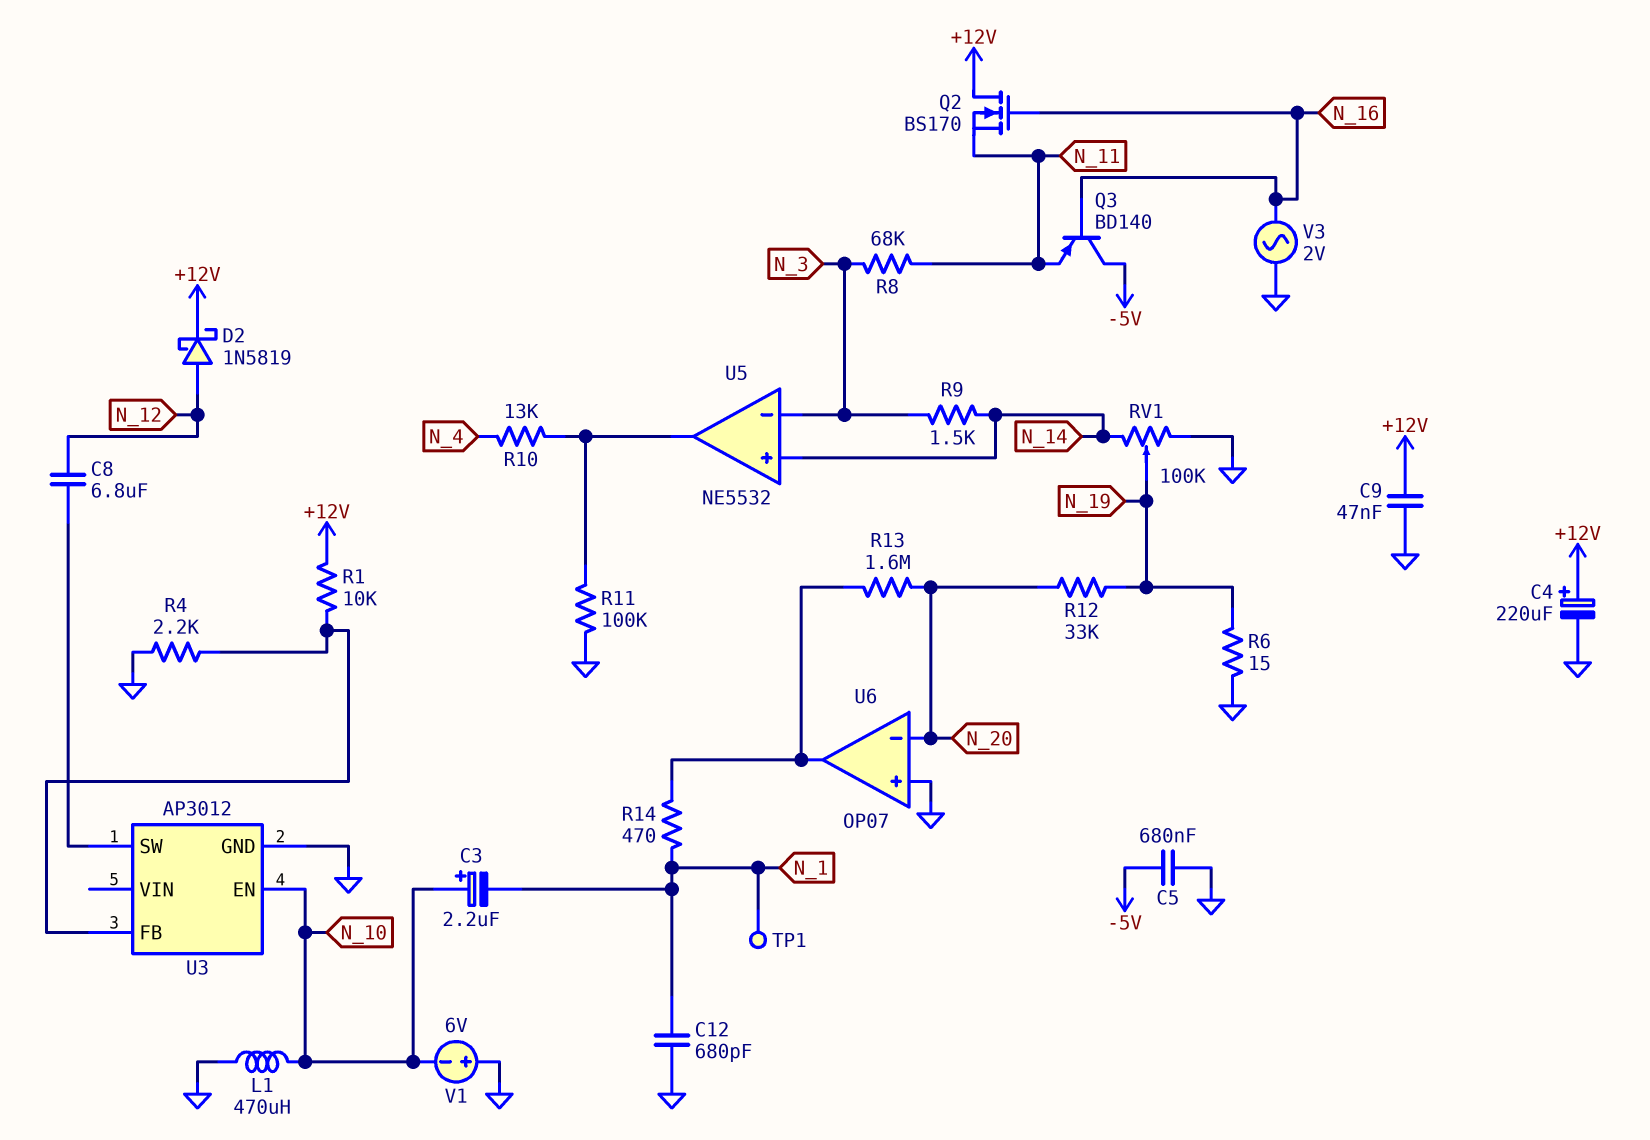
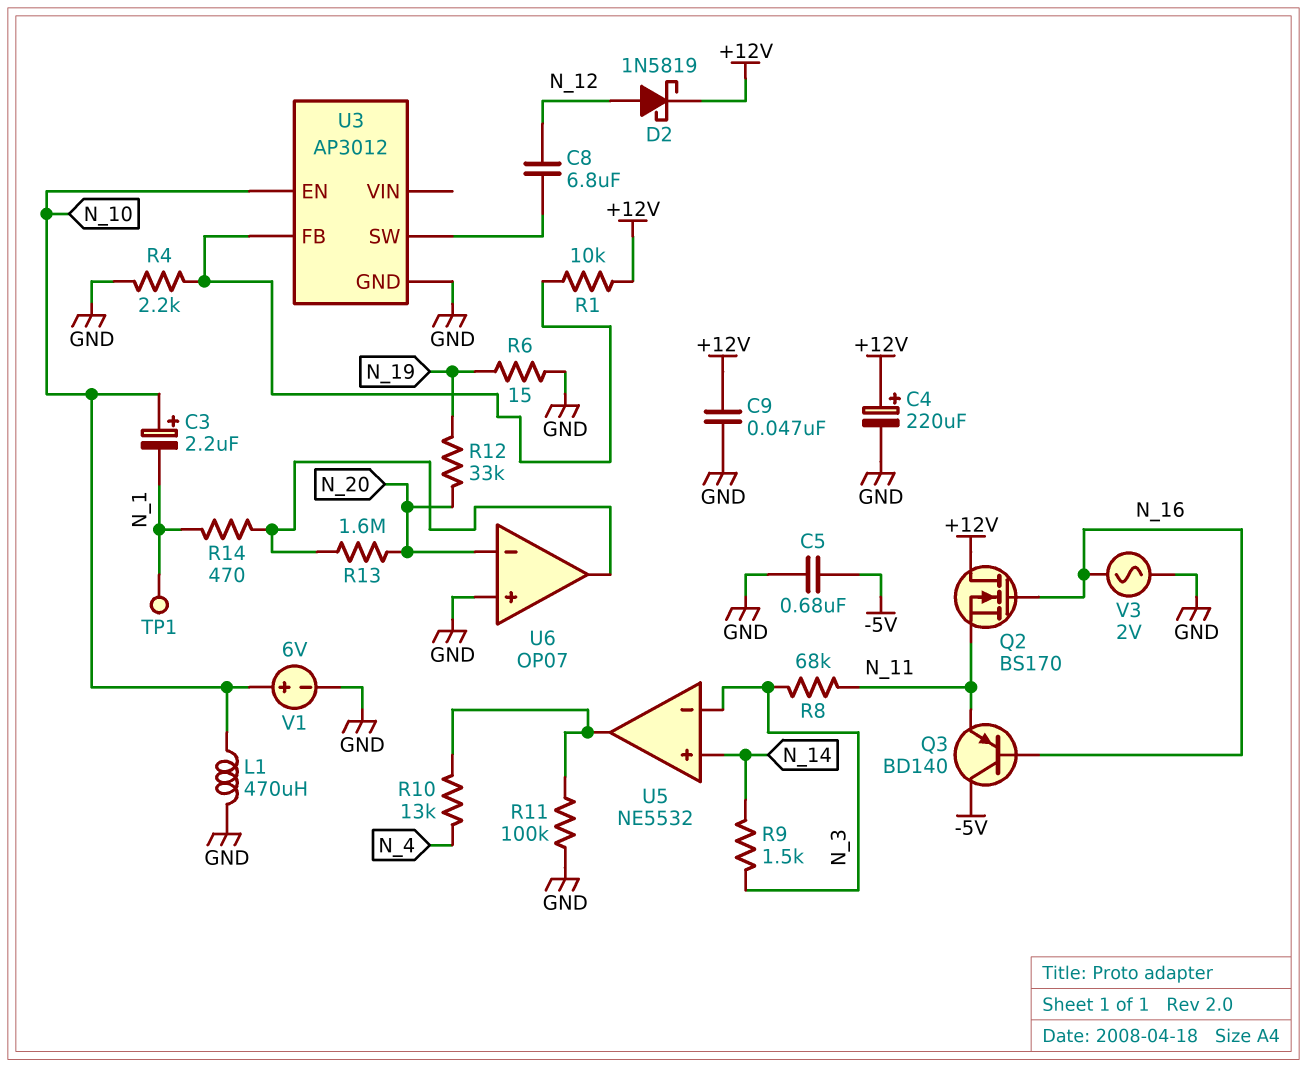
C12: 680pF (GND, N_1) -> none
RV1: 100k (GND, N_14, wiper N_19) -> none
V1: 6V (plus GND, minus N_10) -> 6V (plus N_10, minus GND)

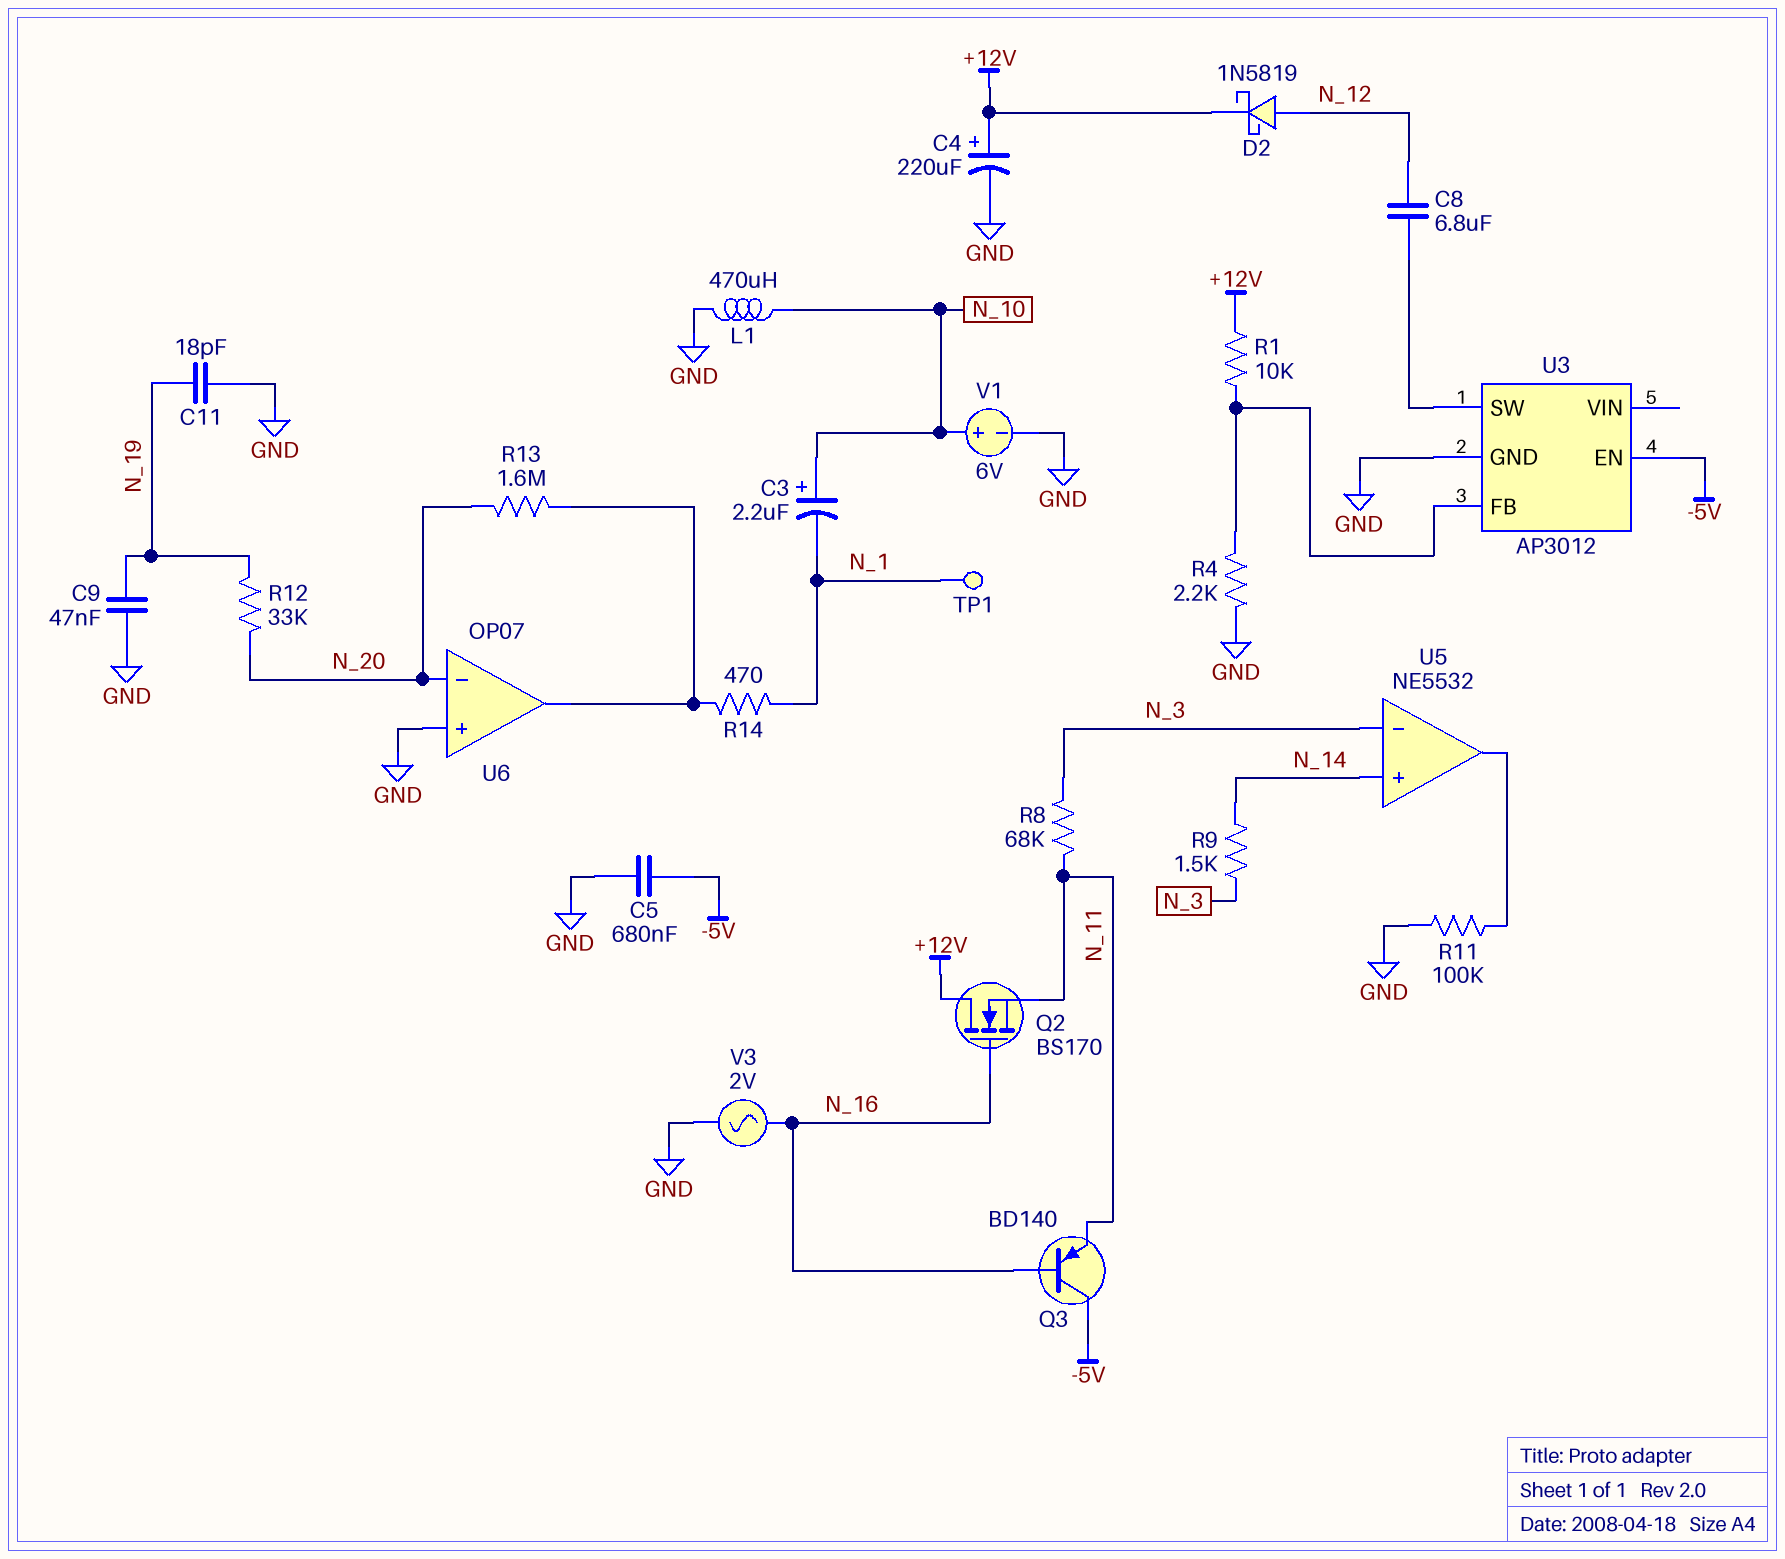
C9: 47nF (+12V, GND) -> 47nF (GND, N_19)
C11: none -> 18pF (GND, N_19)
R6: 15 (GND, N_19) -> none
R10: 13k (N_4, U5/out) -> none
U3 pin EN: N_10 -> -5V

